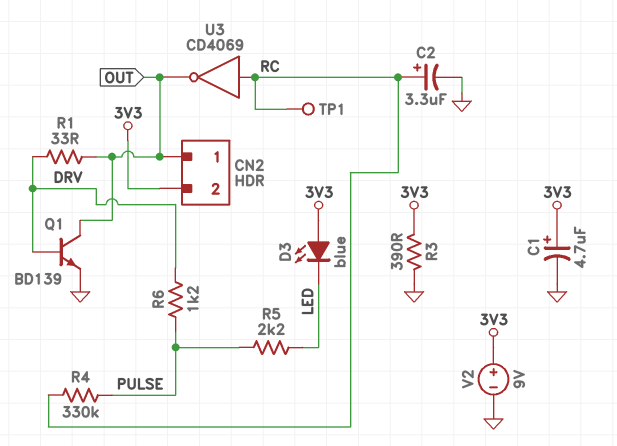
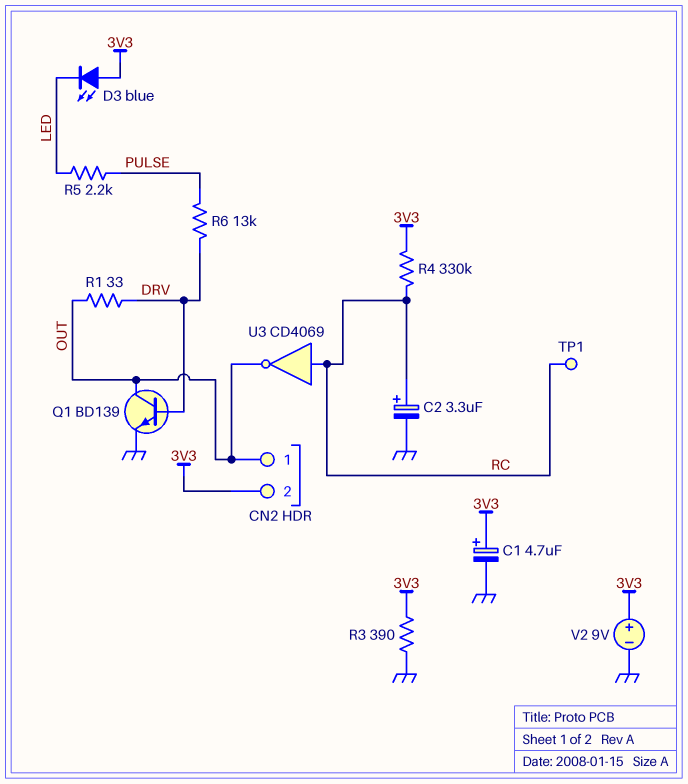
R4: 330k (PULSE, RC) -> 330k (3V3, RC)
R6: 1.2k (DRV, PULSE) -> 13k (DRV, PULSE)

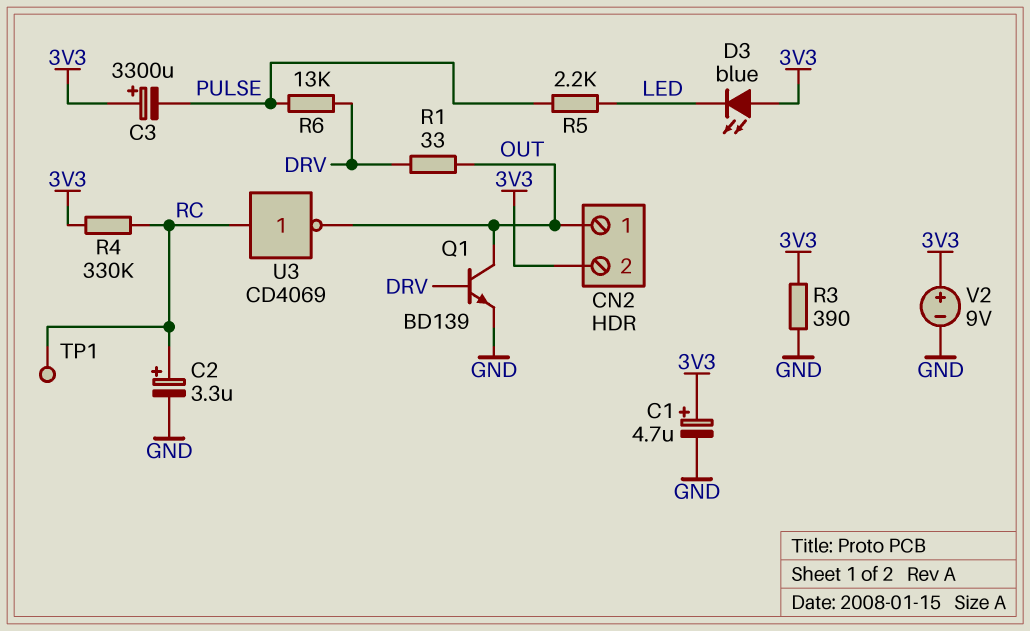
C3: none -> 3300uF (plus 3V3, minus PULSE)

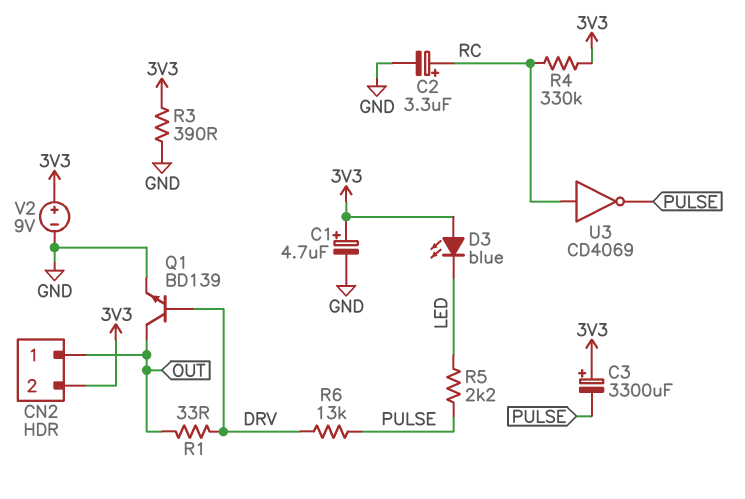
TP1: test point (RC) -> none
U3: NOT CD4069 (in RC, out OUT) -> NOT CD4069 (in RC, out PULSE)

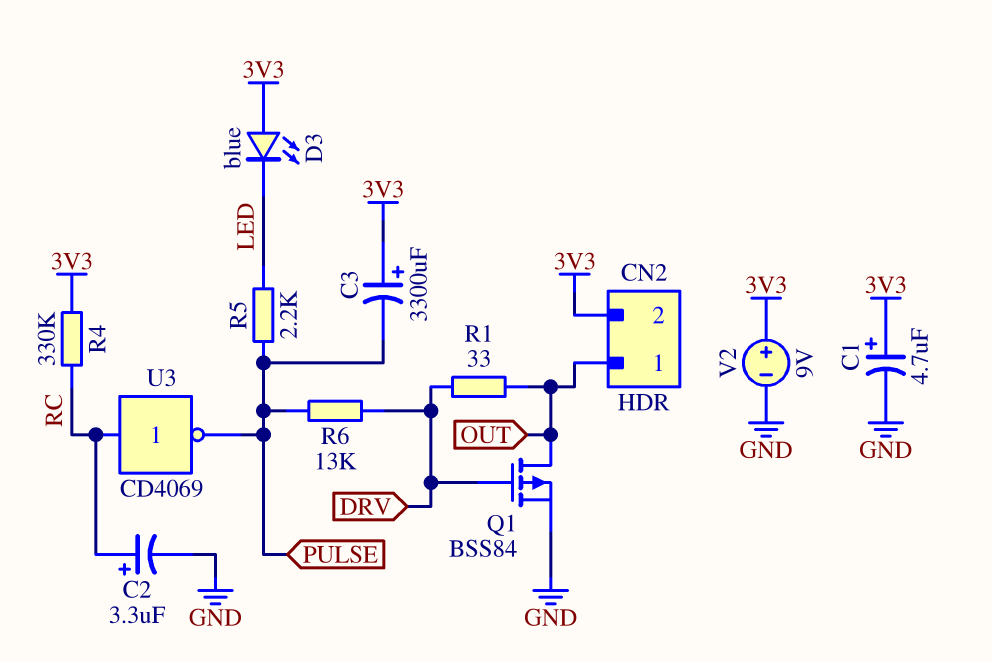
Q1: NPN BD139 (B DRV, C OUT, E GND) -> PMOS BSS84 (G DRV, D OUT, S GND)
R3: 390 (3V3, GND) -> none

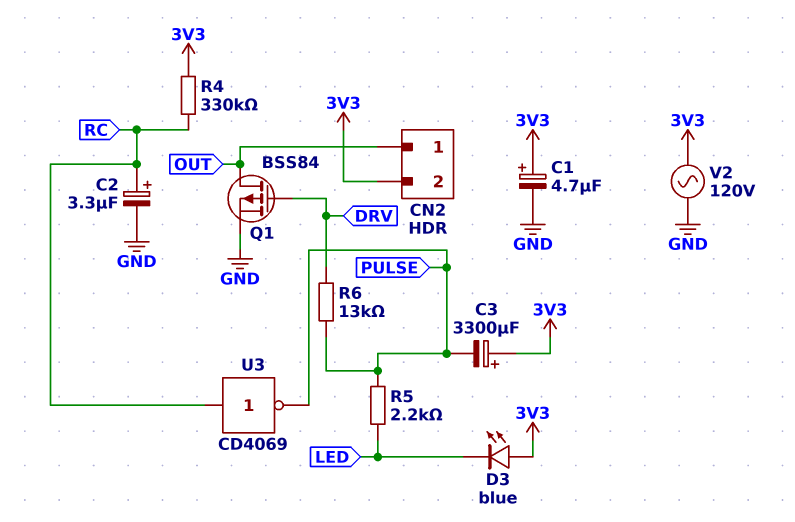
R1: 33 (DRV, OUT) -> none
V2: 9V (plus 3V3, minus GND) -> AC 120V (3V3, GND)

